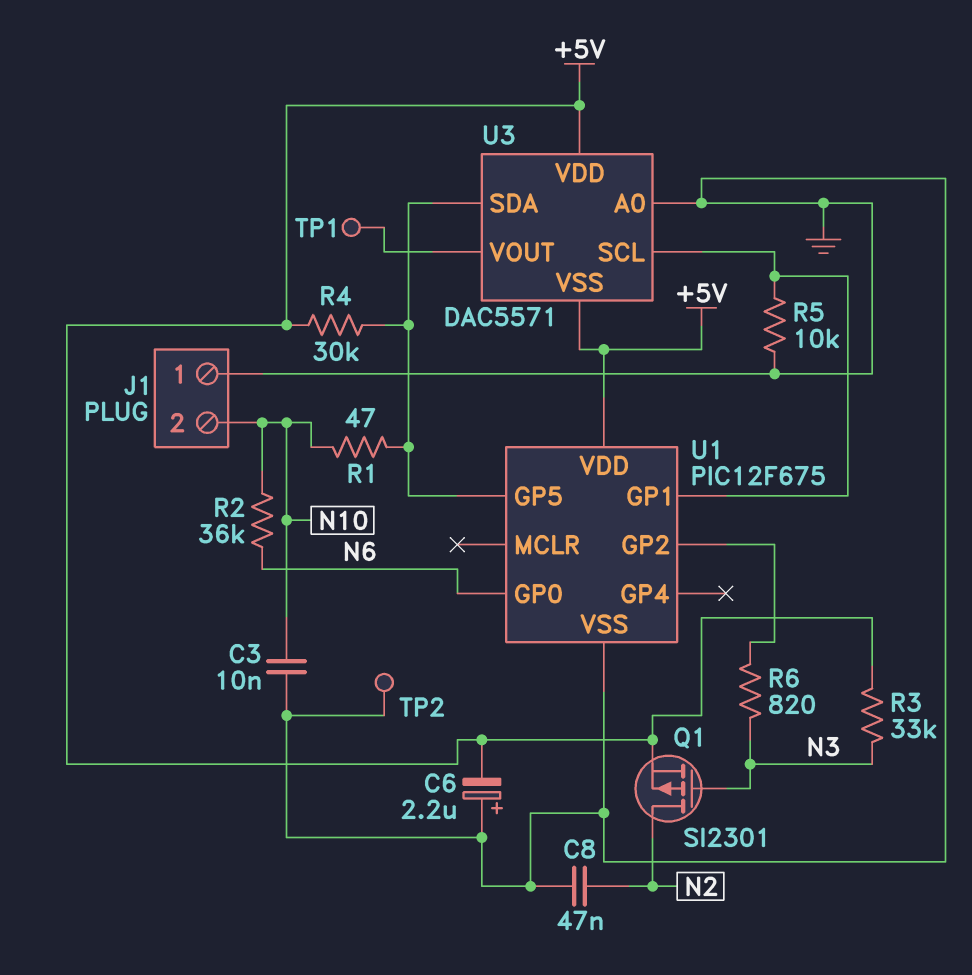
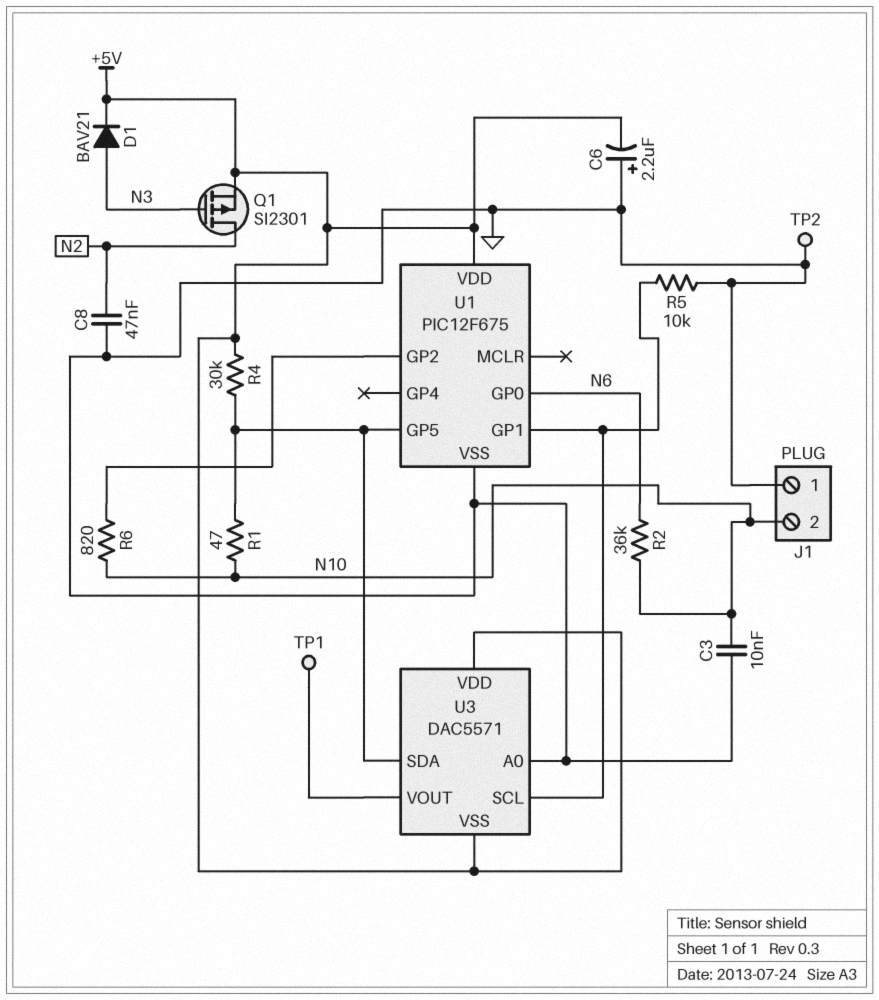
D1: none -> diode BAV21 (A N3, K +5V)
R3: 33k (+5V, N3) -> none
R6: 820 (N3, U1/GP2) -> 820 (N10, U1/GP2)

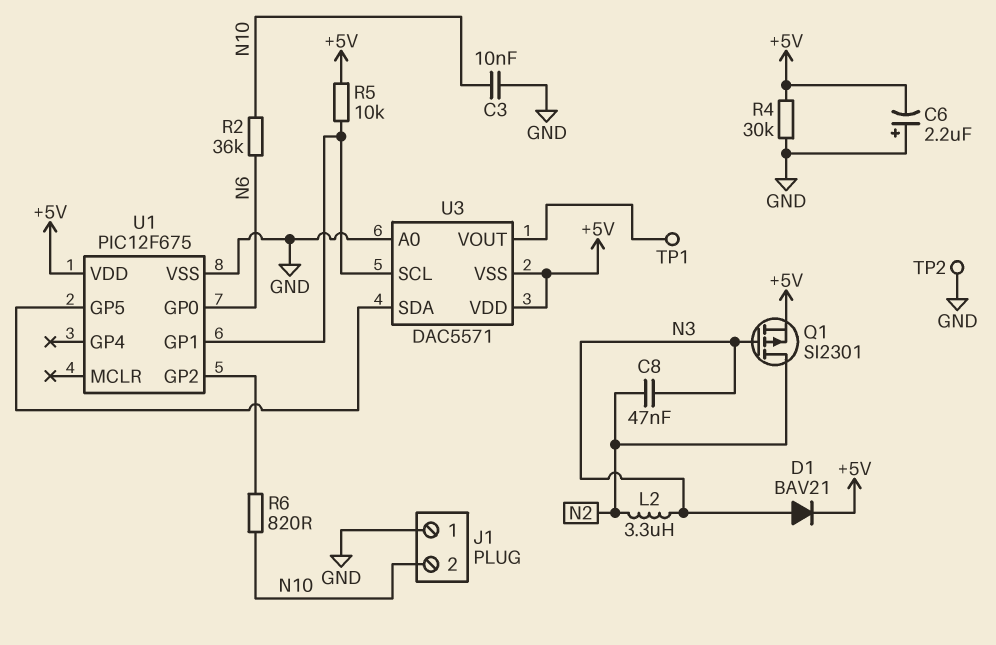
C8: 47nF (GND, N2) -> 47nF (N2, N3)
L2: none -> 3.3uH (N2, N3)
R1: 47 (N10, U1/GP5) -> none
R4: 30k (+5V, U1/GP5) -> 30k (+5V, GND)
R5: 10k (GND, U1/GP1) -> 10k (+5V, U1/GP1)

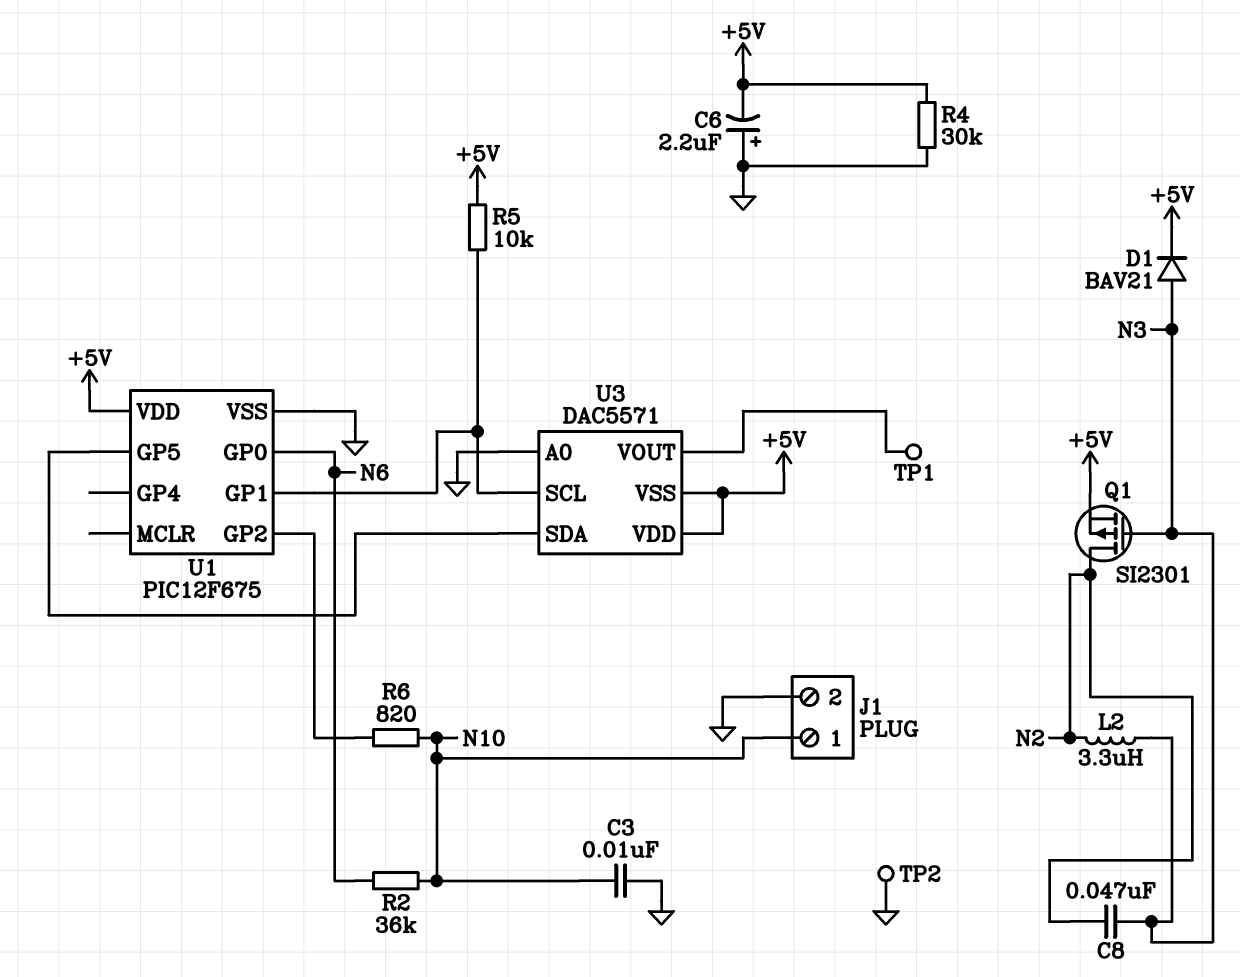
J1 pin 1: GND -> N10
J1 pin 2: N10 -> GND

